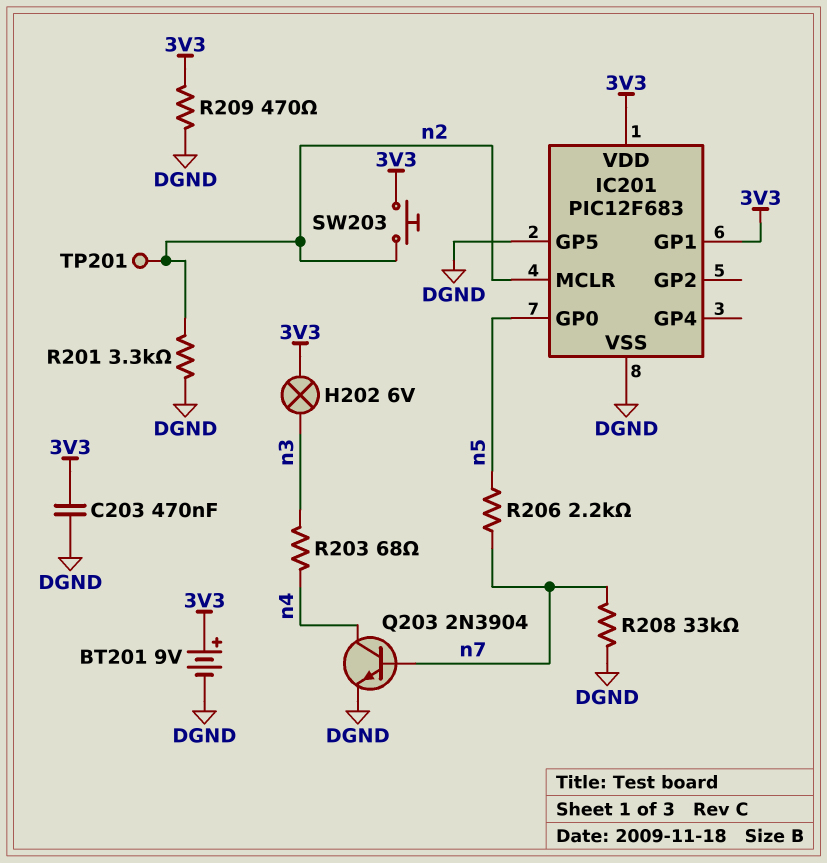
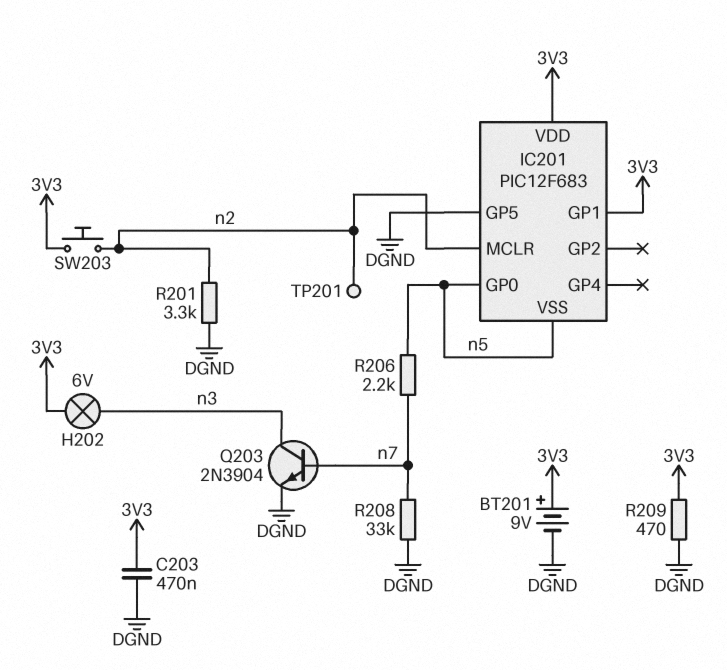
IC201 pin VSS: DGND -> n5
Q203: NPN 2N3904 (B n7, C n4, E DGND) -> NPN 2N3904 (B n7, C n3, E DGND)
R203: 68 (n3, n4) -> none

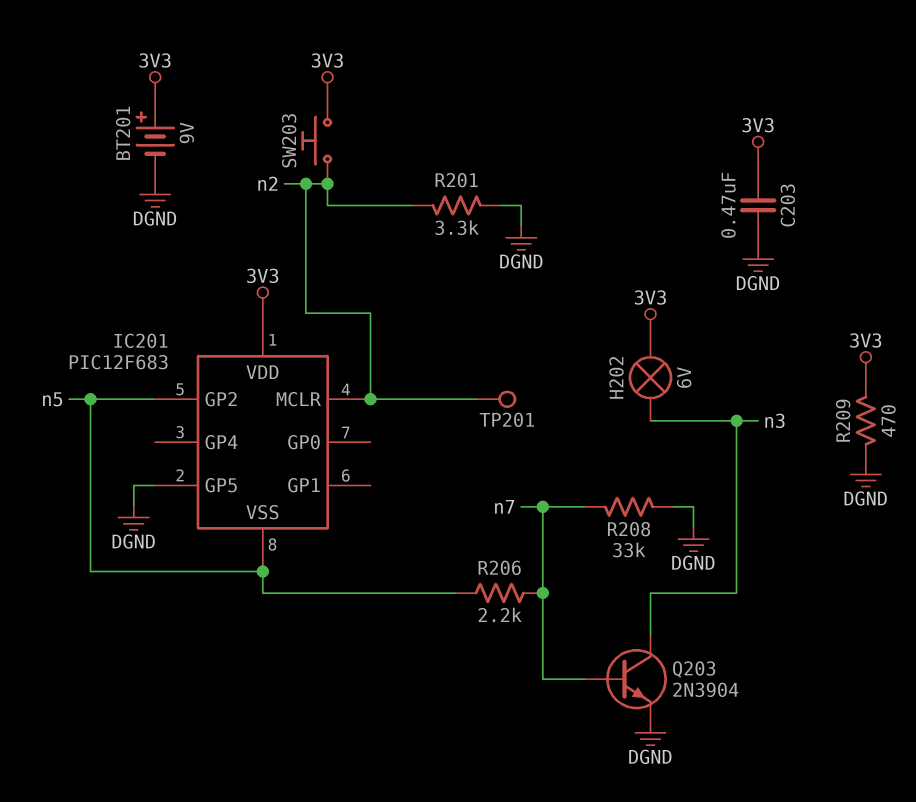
IC201 pin GP0: n5 -> none
IC201 pin GP1: 3V3 -> none
IC201 pin GP2: none -> n5

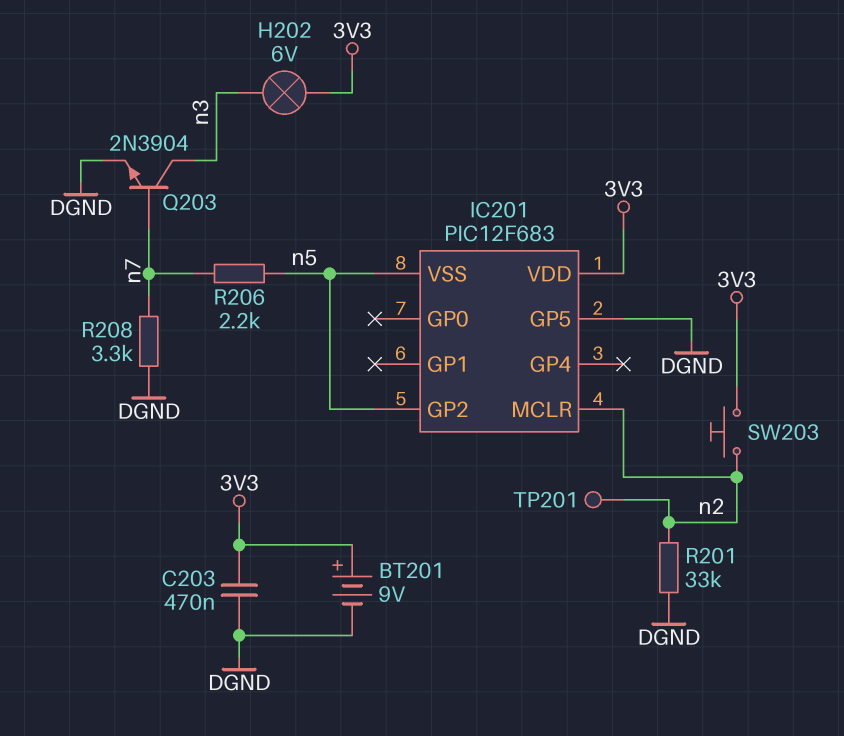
R201: 3.3k (DGND, n2) -> 33k (DGND, n2)
R208: 33k (DGND, n7) -> 3.3k (DGND, n7)
R209: 470 (3V3, DGND) -> none

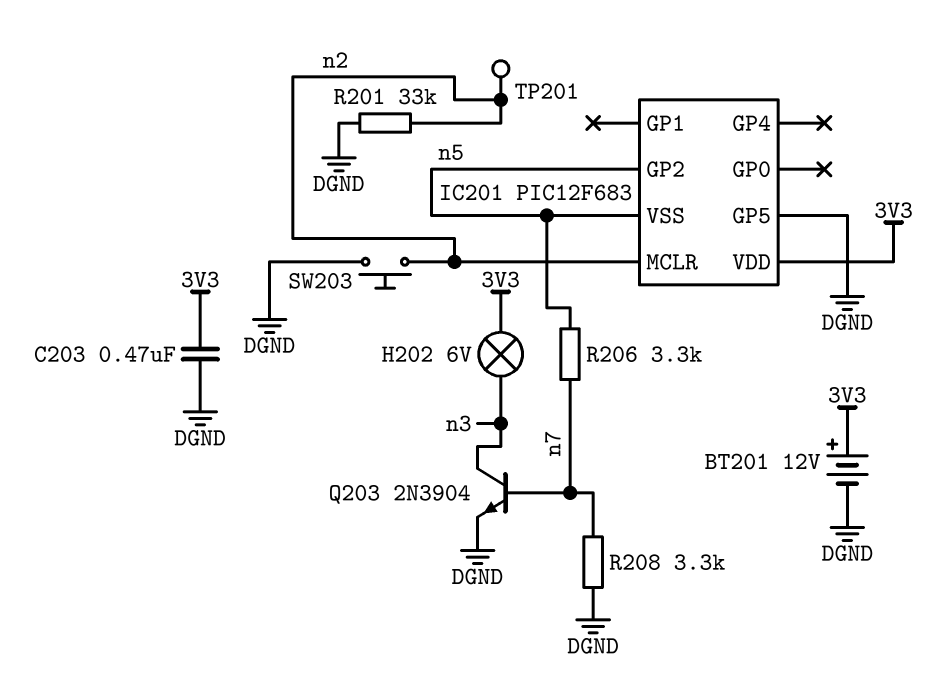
BT201: 9V (plus 3V3, minus DGND) -> 12V (plus 3V3, minus DGND)
R206: 2.2k (n5, n7) -> 3.3k (n5, n7)
SW203: button (3V3, n2) -> button (DGND, n2)

